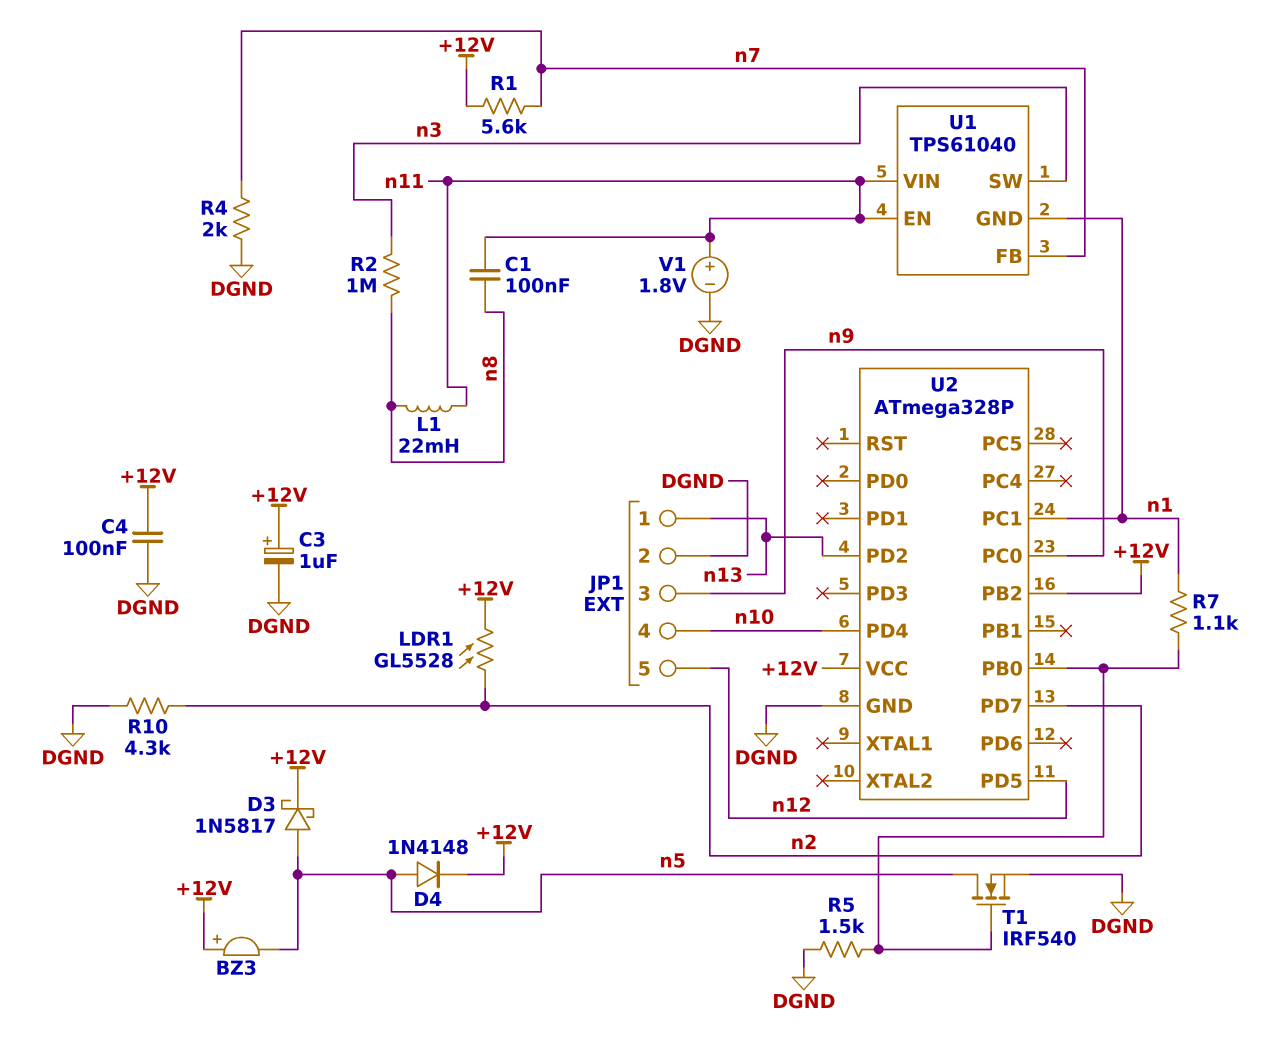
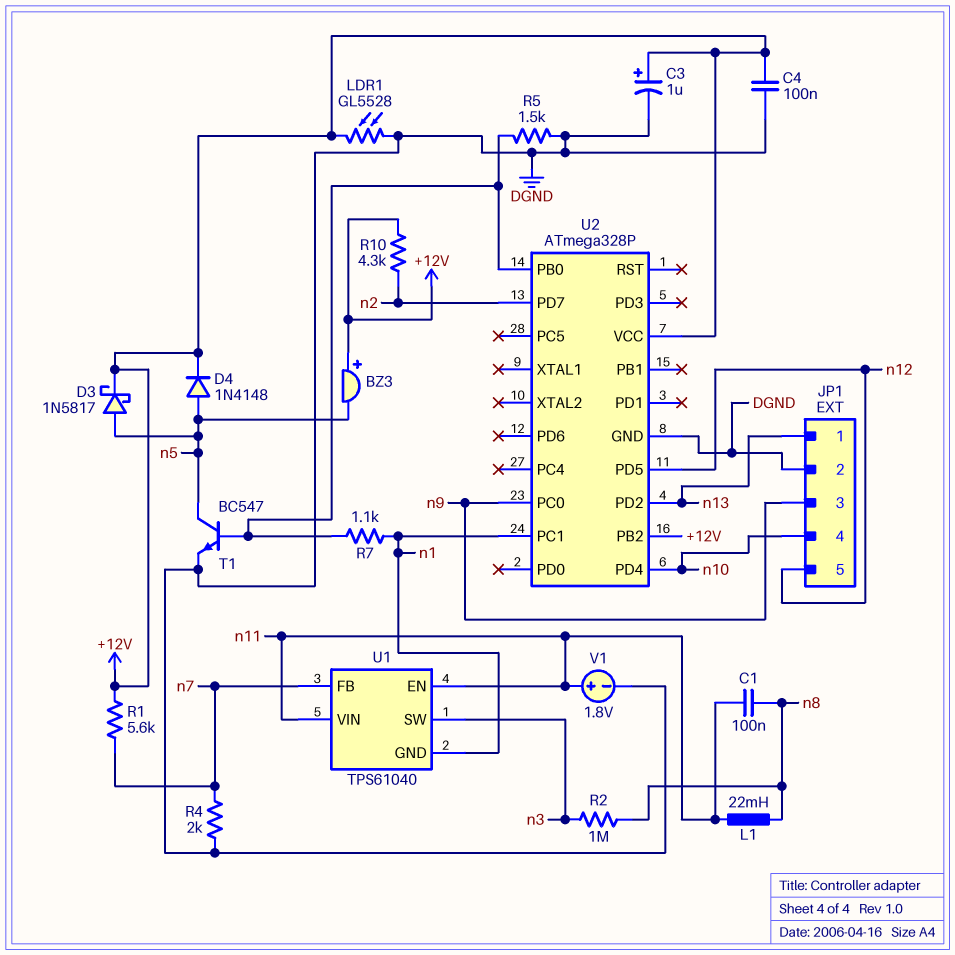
LDR1: GL5528 (+12V, n2) -> GL5528 (+12V, DGND)
R10: 4.3k (DGND, n2) -> 4.3k (+12V, n2)
T1: NMOS IRF540 (G U2/PB0, D n5, S DGND) -> NPN BC547 (B U2/PB0, C n5, E DGND)

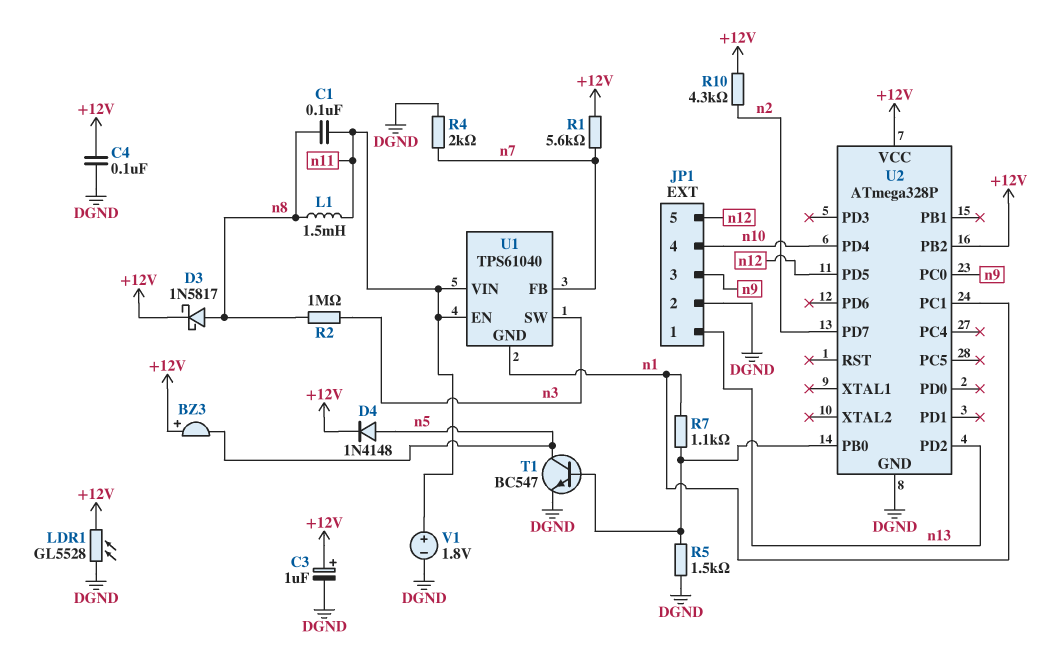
D3: schottky 1N5817 (A n5, K +12V) -> schottky 1N5817 (A n8, K +12V)
L1: 22mH (n8, n11) -> 1.5mH (n8, n11)

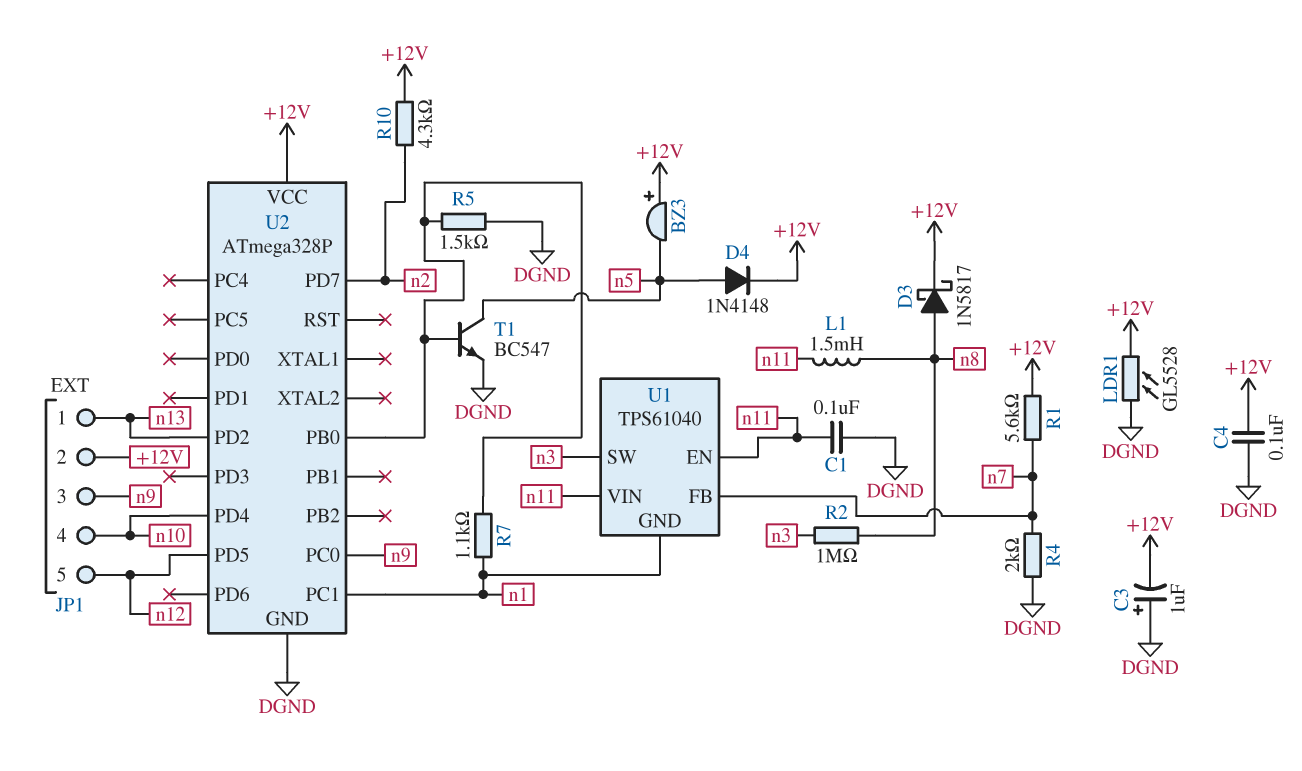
C1: 100nF (n8, n11) -> 100nF (DGND, n11)
C3: 1uF (plus +12V, minus DGND) -> 1uF (plus DGND, minus +12V)
JP1 pin 2: DGND -> +12V
U2 pin PB2: +12V -> none
V1: 1.8V (plus n11, minus DGND) -> none

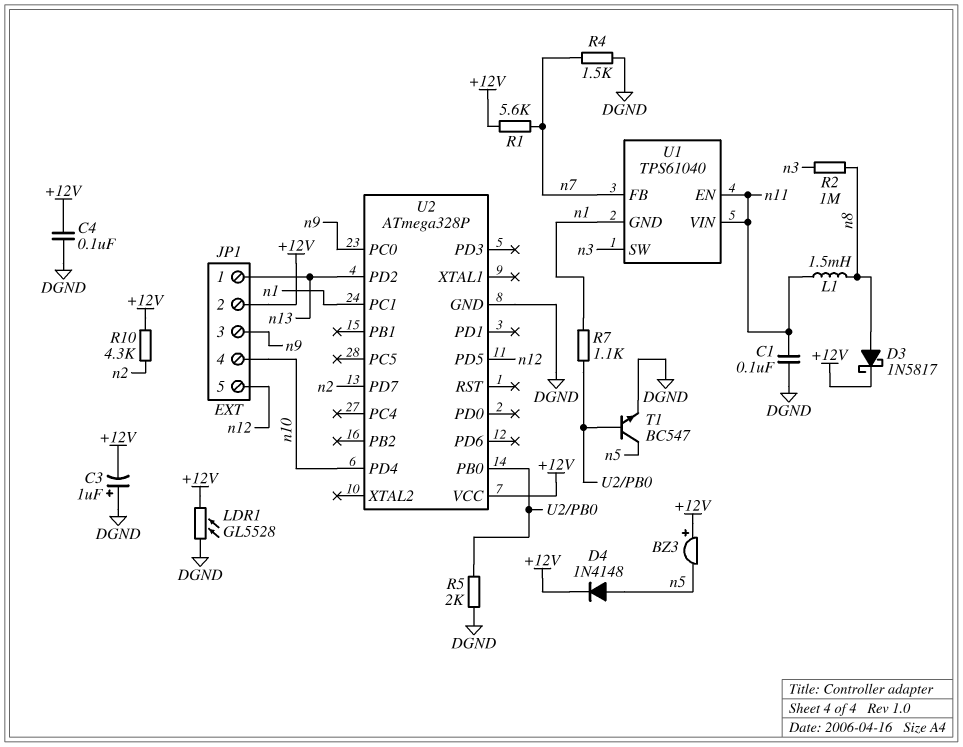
R4: 2k (DGND, n7) -> 1.5k (DGND, n7)
R5: 1.5k (DGND, U2/PB0) -> 2k (DGND, U2/PB0)

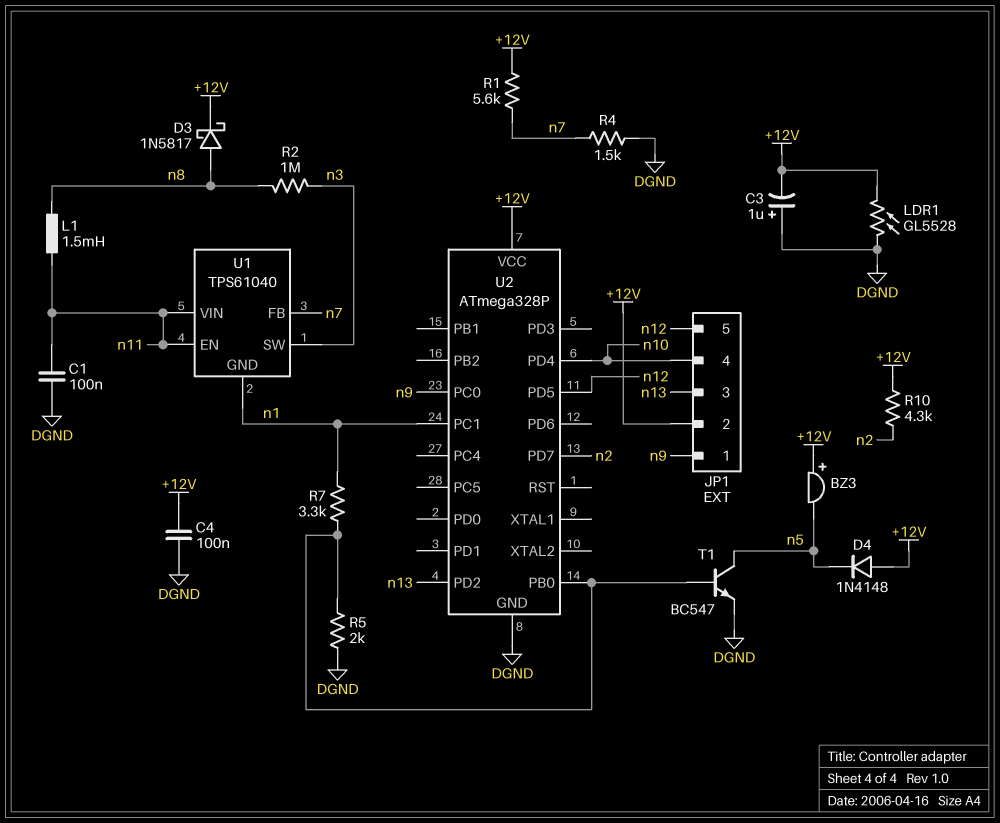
D4: diode 1N4148 (A n5, K +12V) -> diode 1N4148 (A +12V, K n5)
JP1 pin 1: n13 -> n9
JP1 pin 3: n9 -> n13
R7: 1.1k (U2/PB0, n1) -> 3.3k (U2/PB0, n1)

